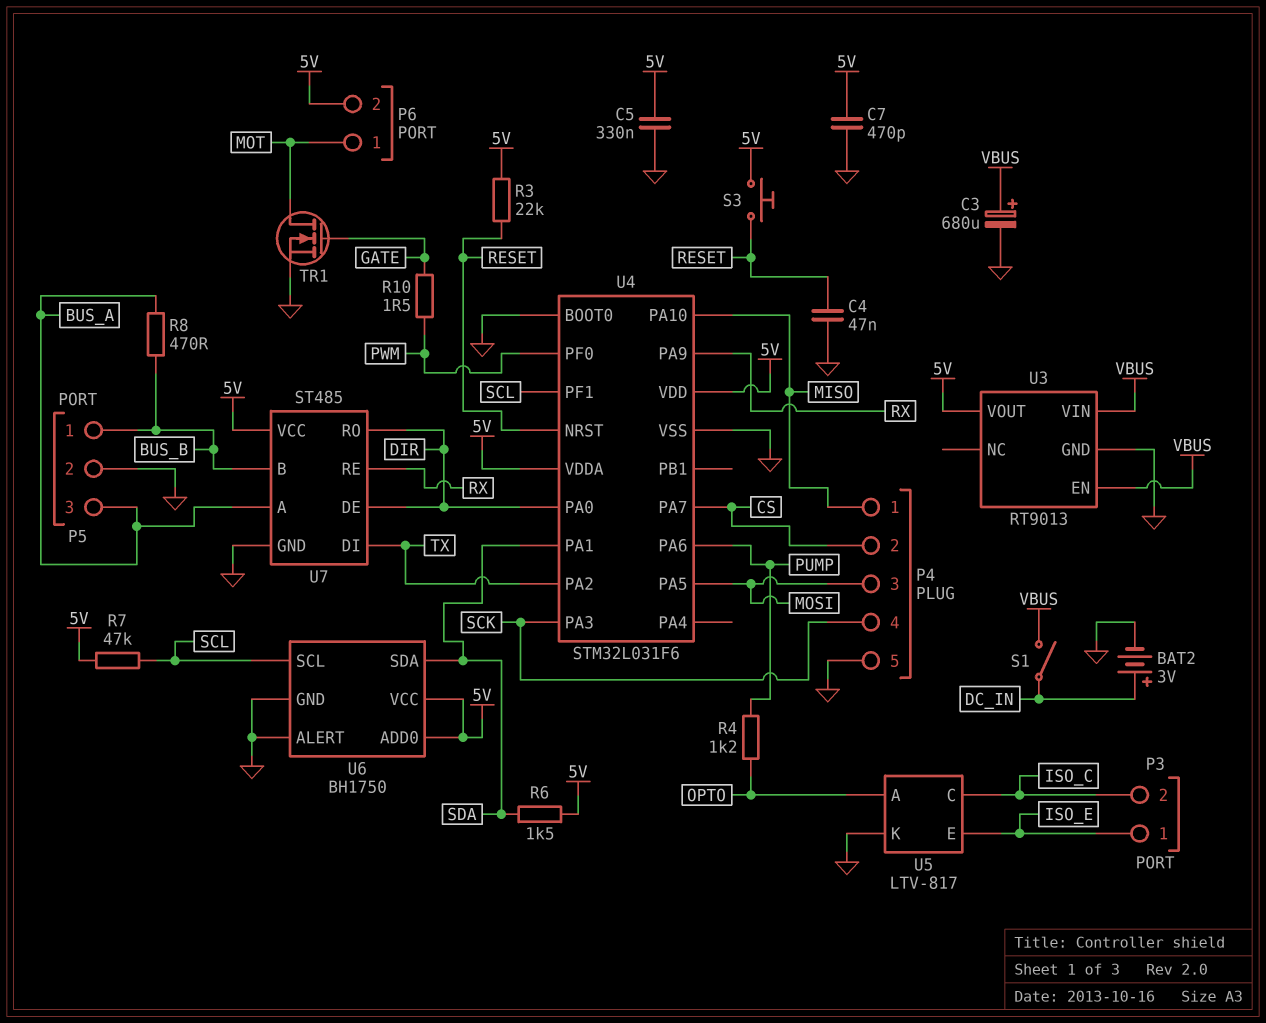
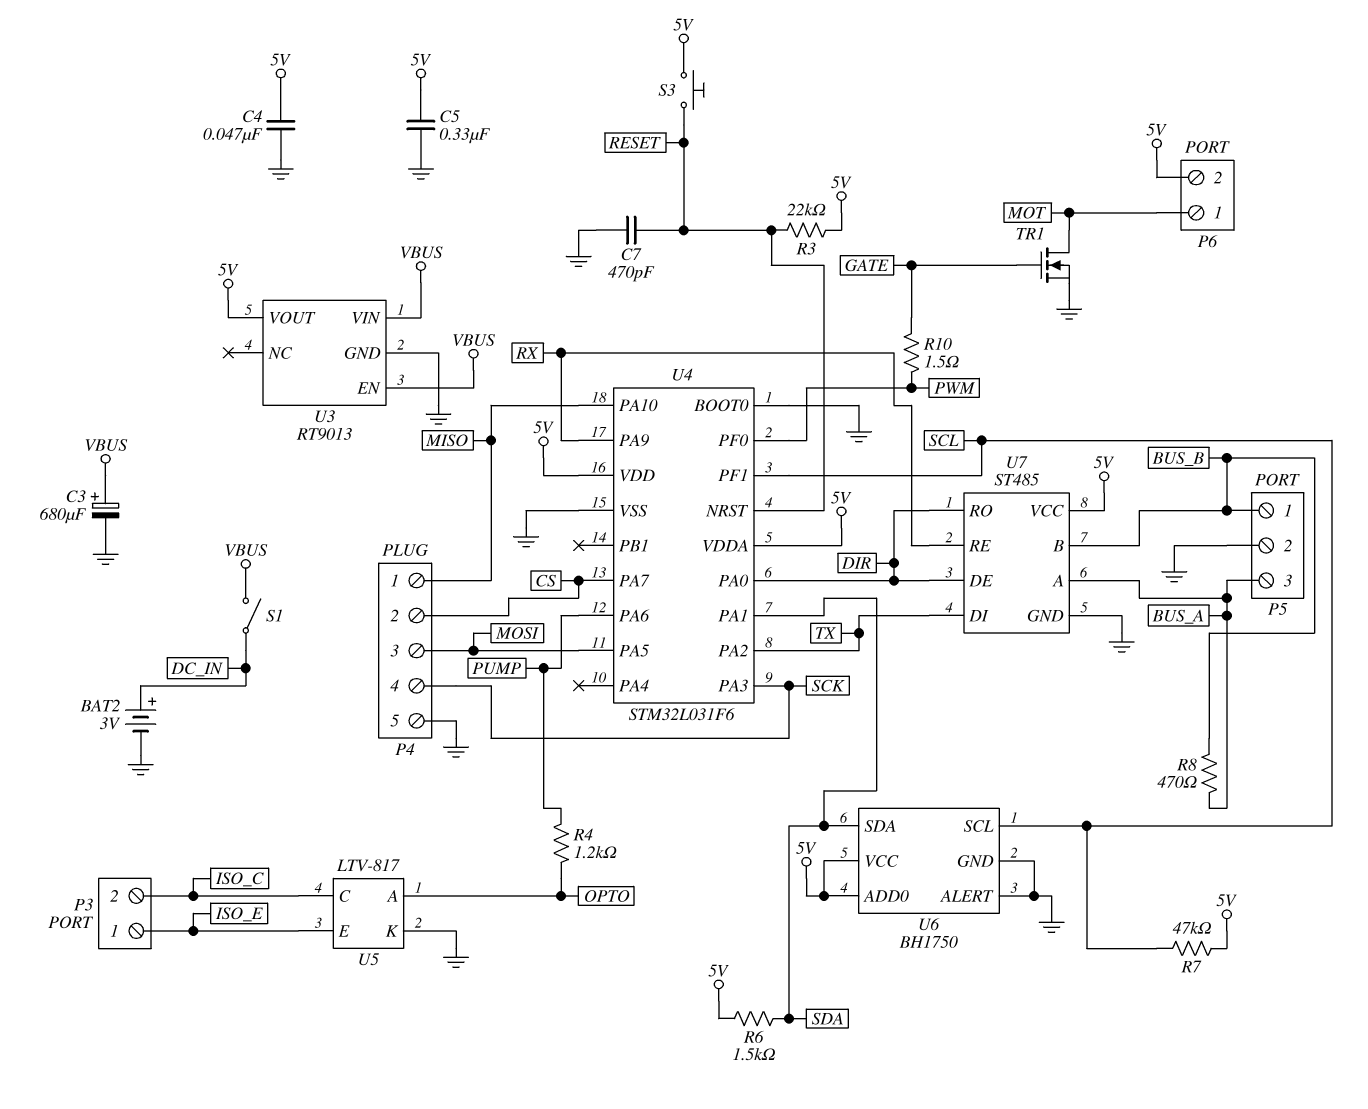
C4: 47nF (GND, RESET) -> 47nF (5V, GND)
C7: 470pF (5V, GND) -> 470pF (GND, RESET)

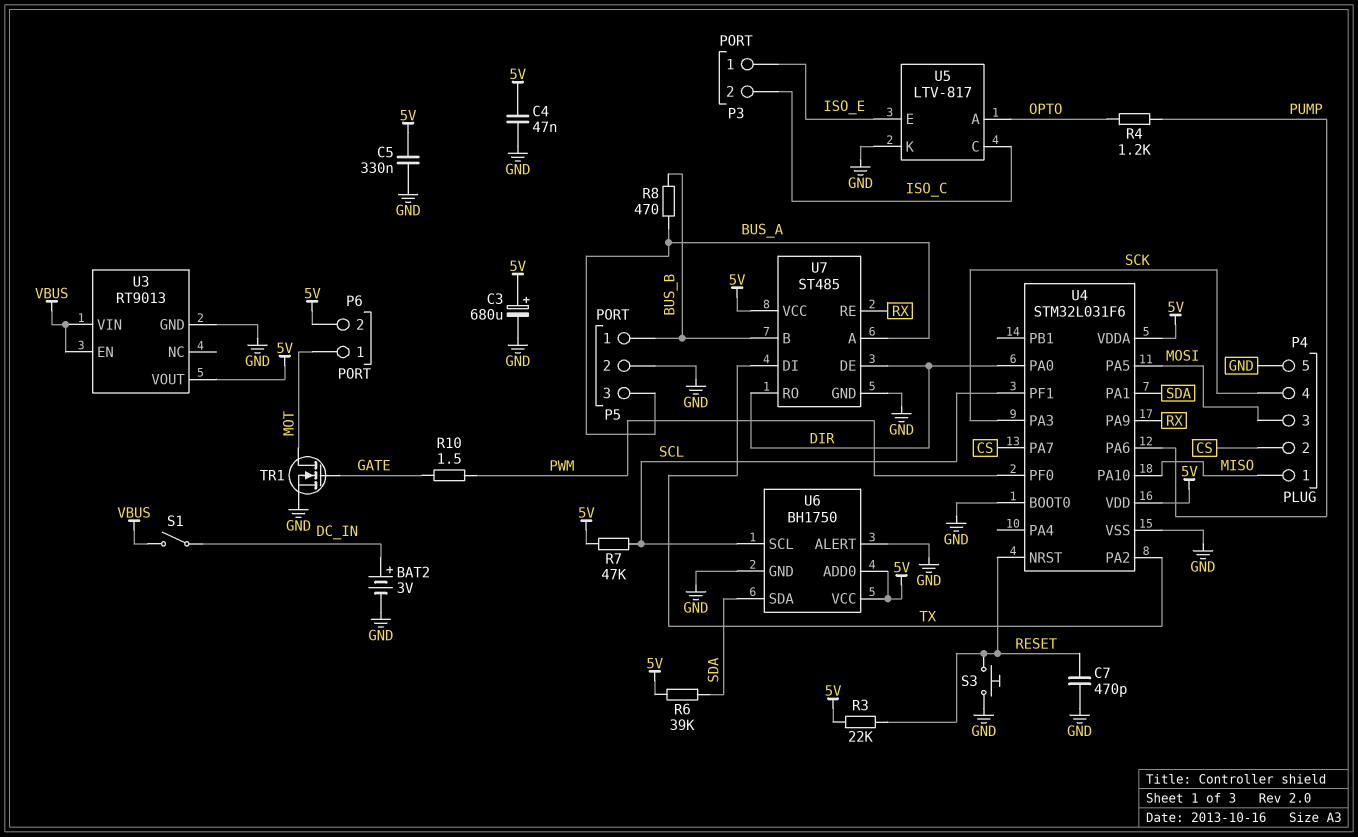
C3: 680uF (plus VBUS, minus GND) -> 680uF (plus 5V, minus GND)
R6: 1.5k (5V, SDA) -> 39k (5V, SDA)
S3: button (5V, RESET) -> button (GND, RESET)

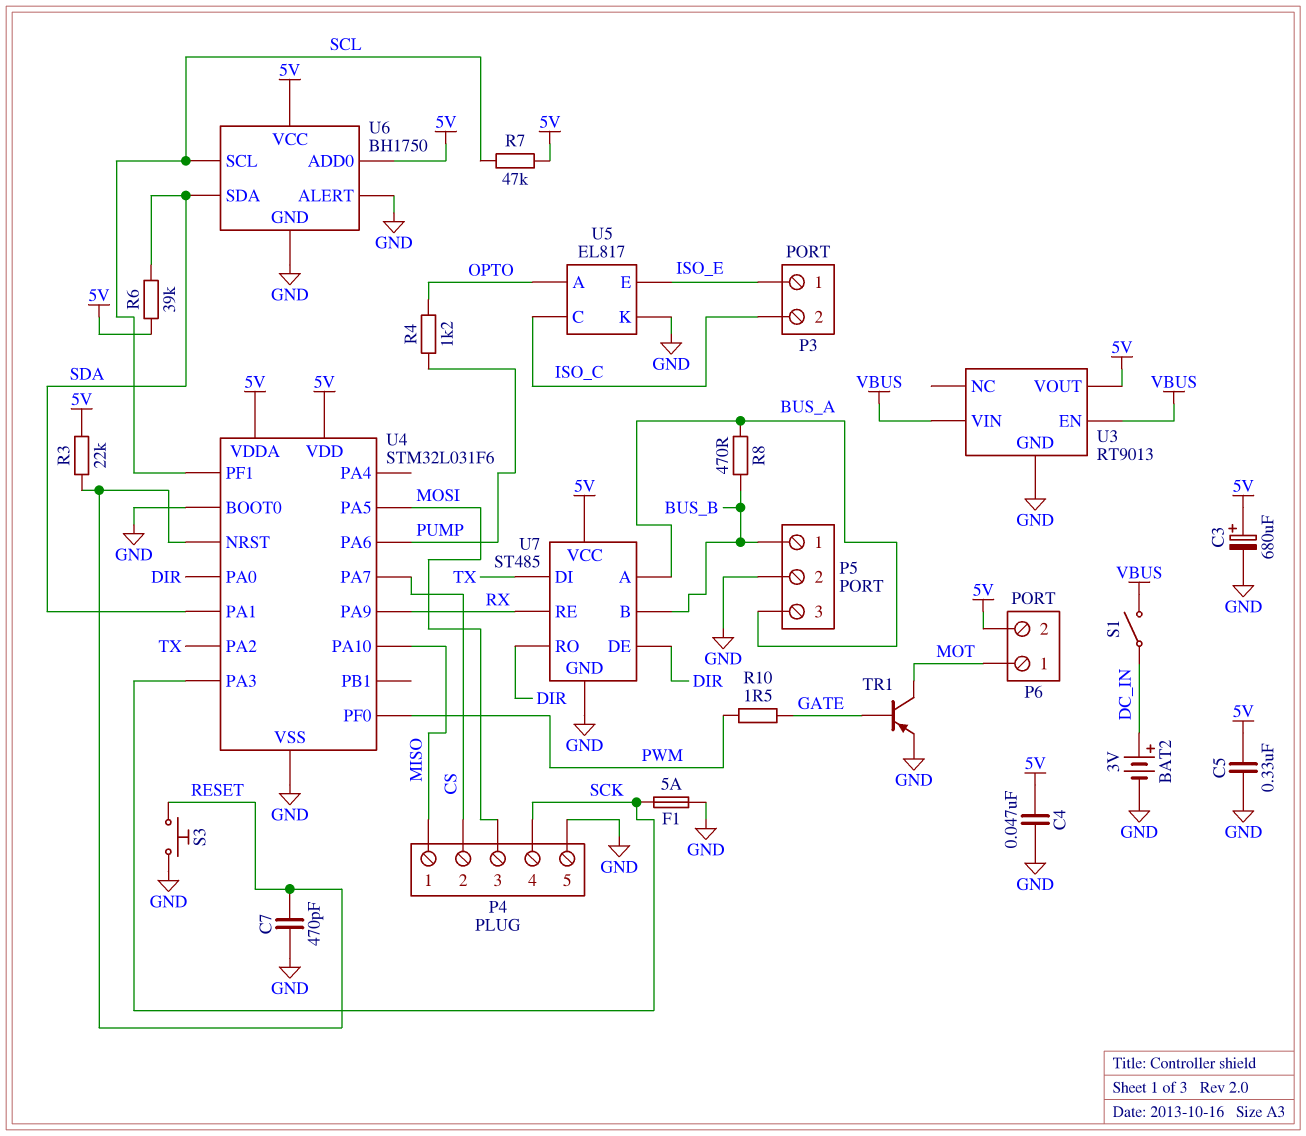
F1: none -> 5A (GND, SCK)
TR1: NMOS (G GATE, D MOT, S GND) -> PNP (B GATE, C MOT, E GND)
U5: LTV-817 -> EL817

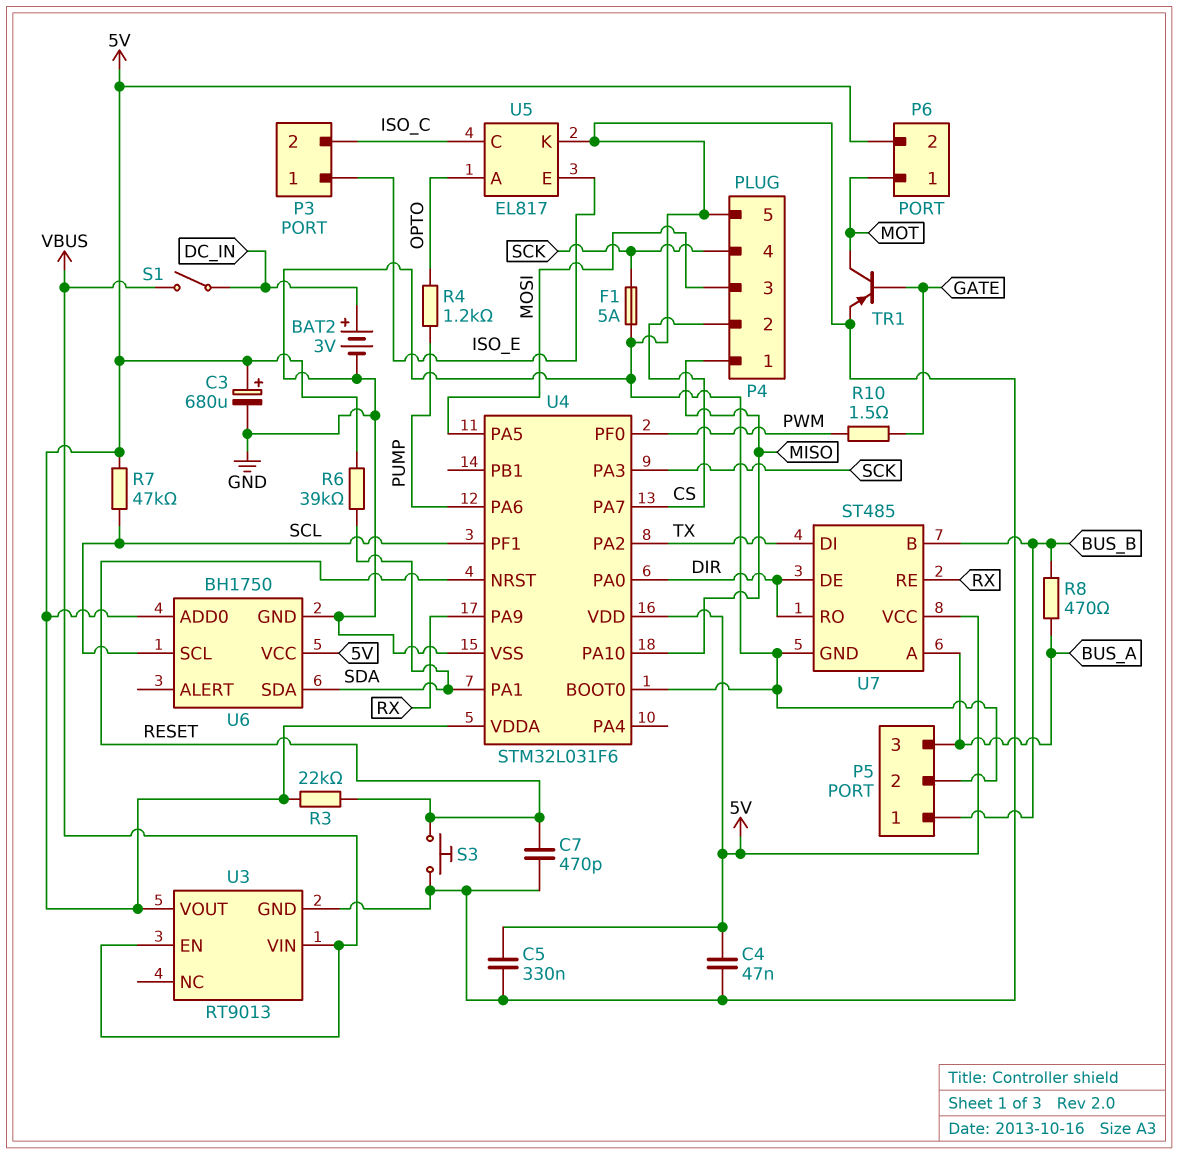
U6 pin ALERT: GND -> none

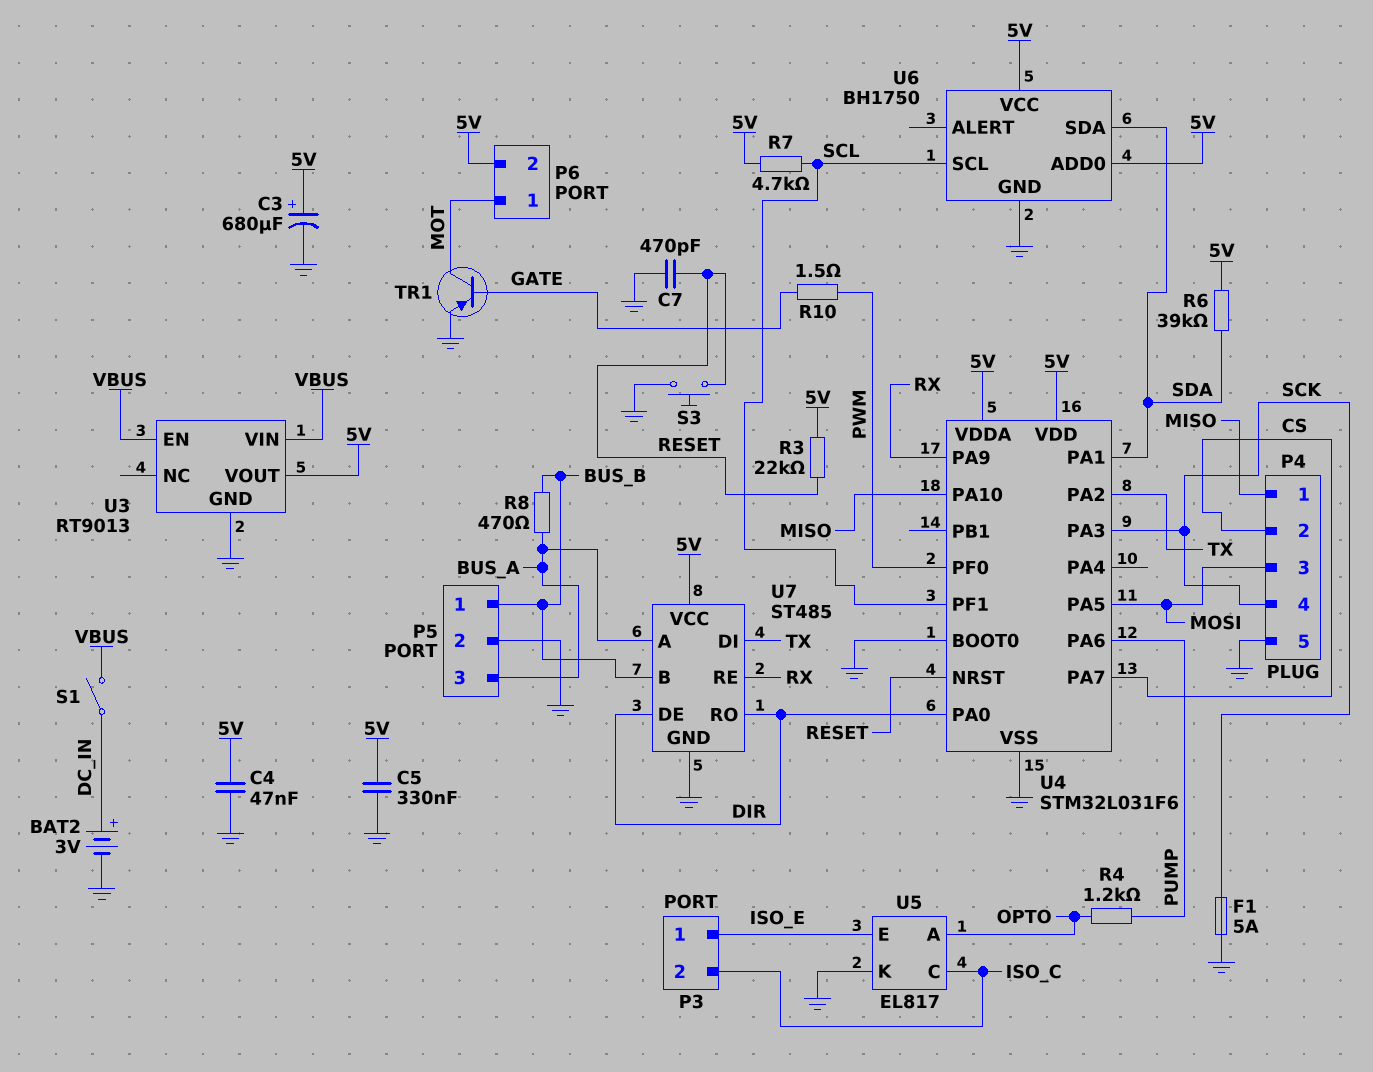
R7: 47k (5V, SCL) -> 4.7k (5V, SCL)

